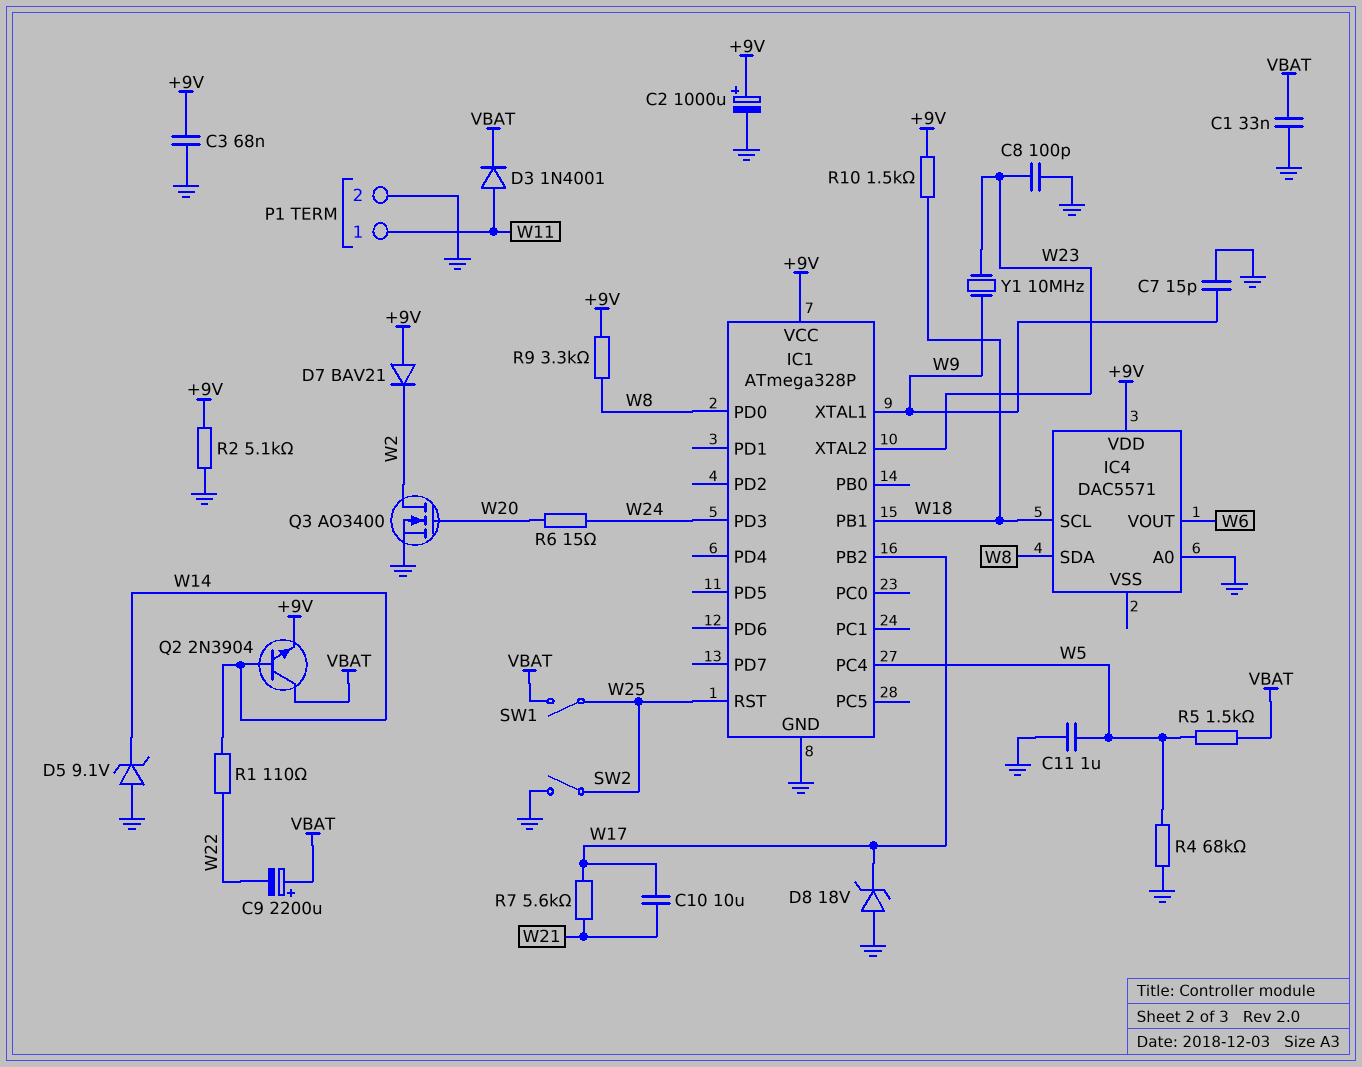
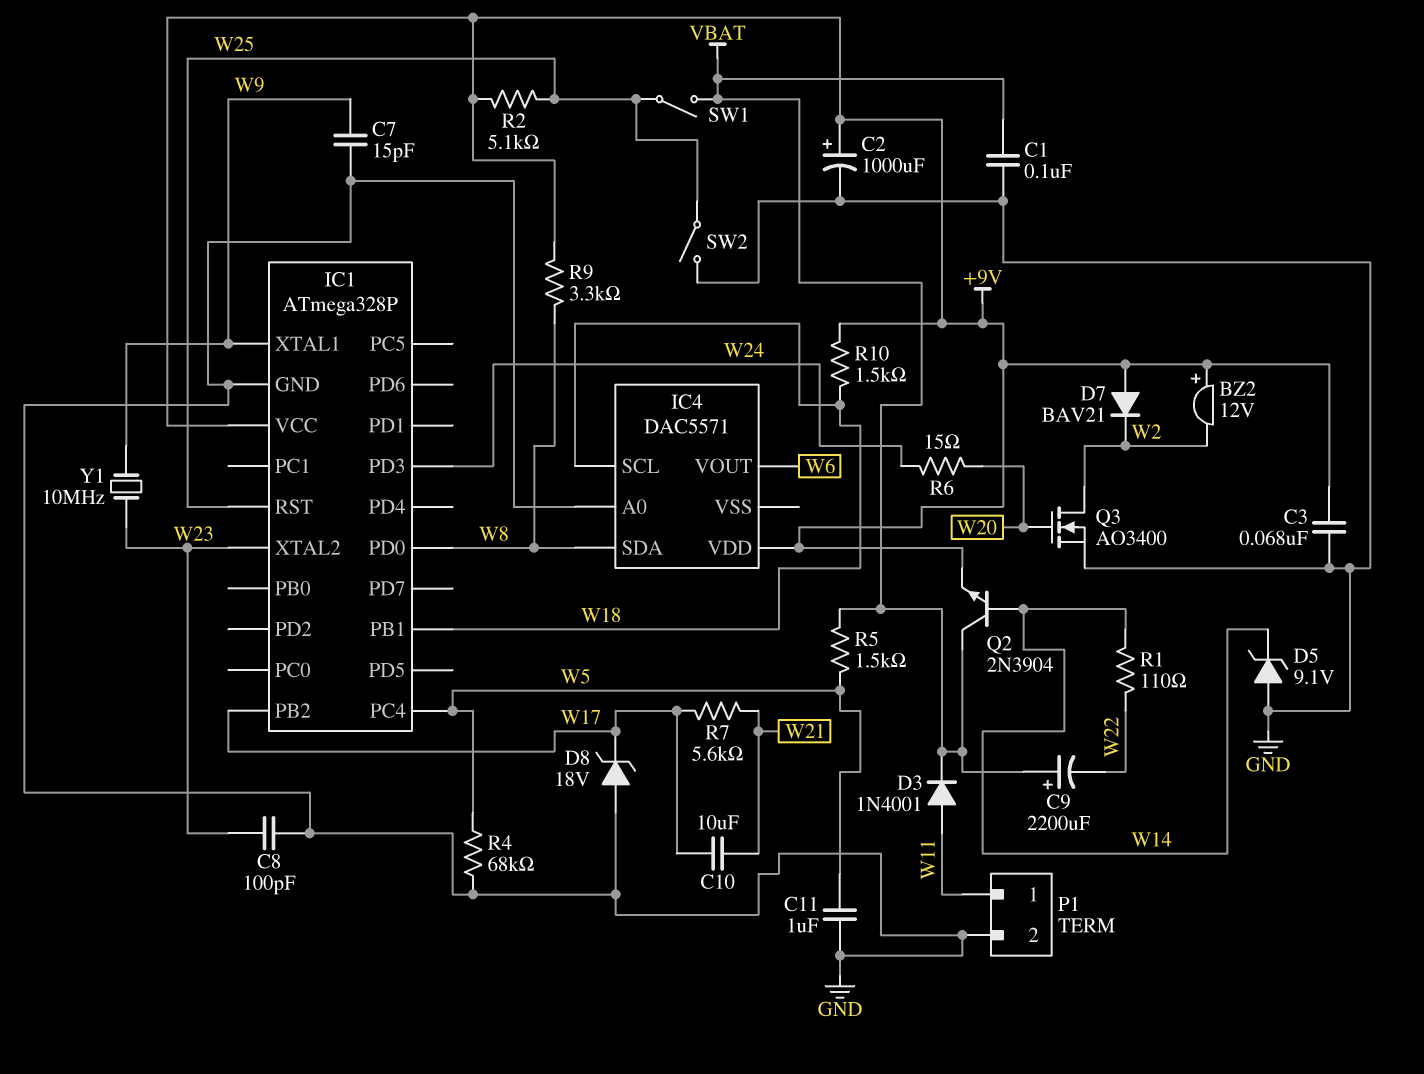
BZ2: none -> buzzer 12V (plus +9V, minus W2)
C1: 33nF (GND, VBAT) -> 100nF (GND, VBAT)
R2: 5.1k (+9V, GND) -> 5.1k (+9V, W25)

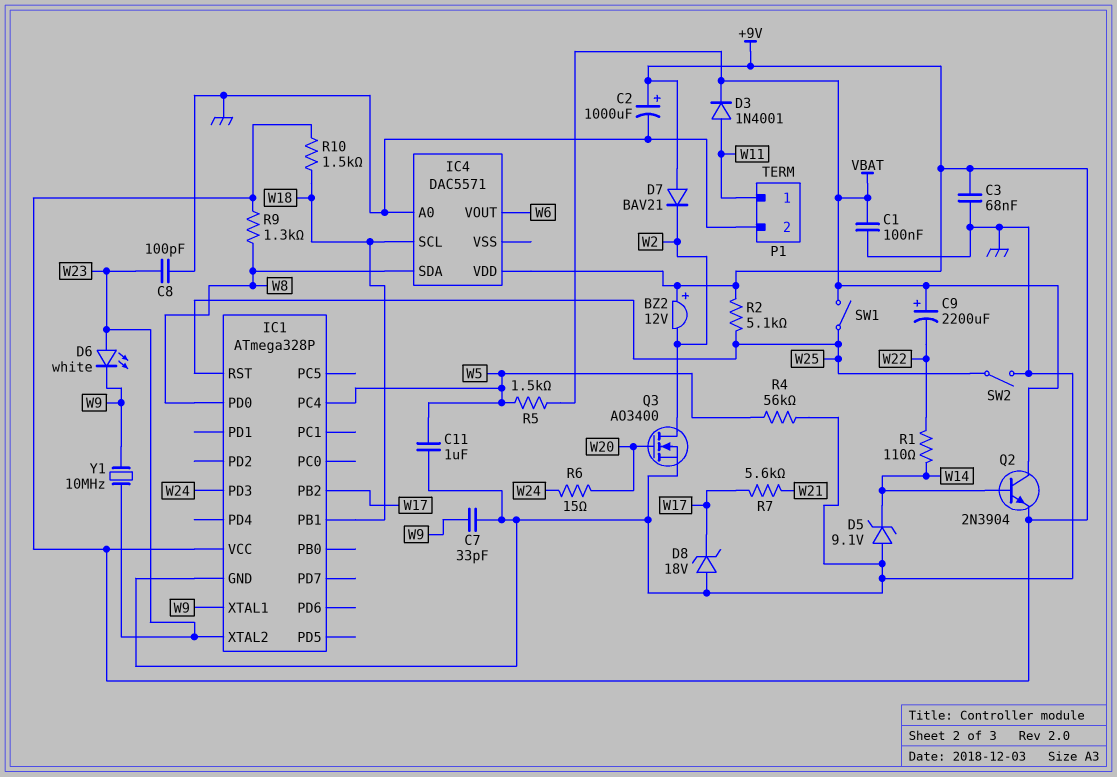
C7: 15pF (GND, W9) -> 33pF (GND, W9)
C10: 10uF (W17, W21) -> none
D6: none -> LED white (A W23, K W9)
R4: 68k (GND, W5) -> 56k (GND, W5)
R9: 3.3k (+9V, W8) -> 1.3k (+9V, W8)

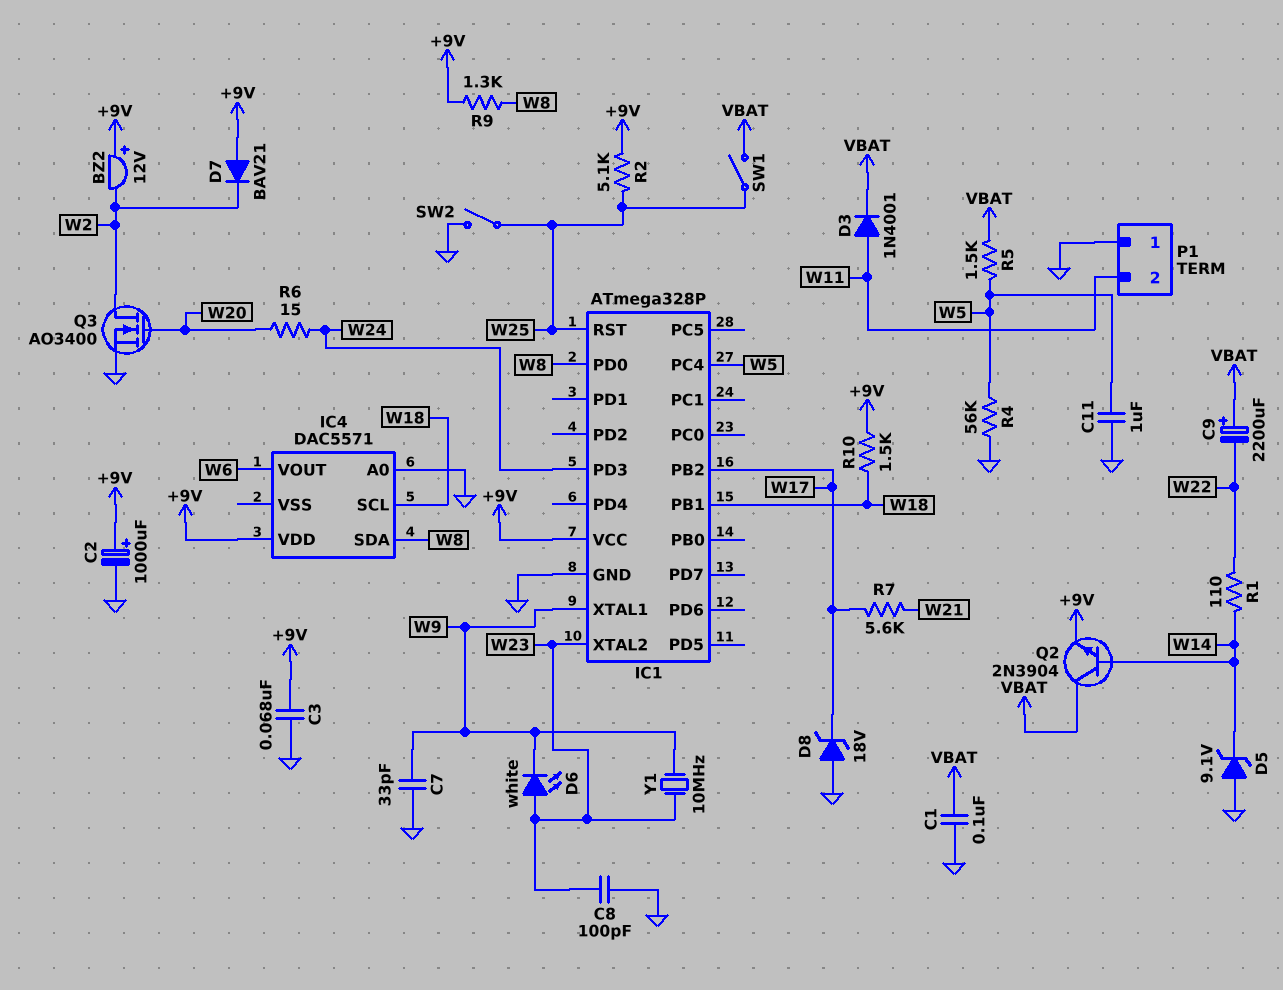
P1 pin 1: W11 -> GND
P1 pin 2: GND -> W11

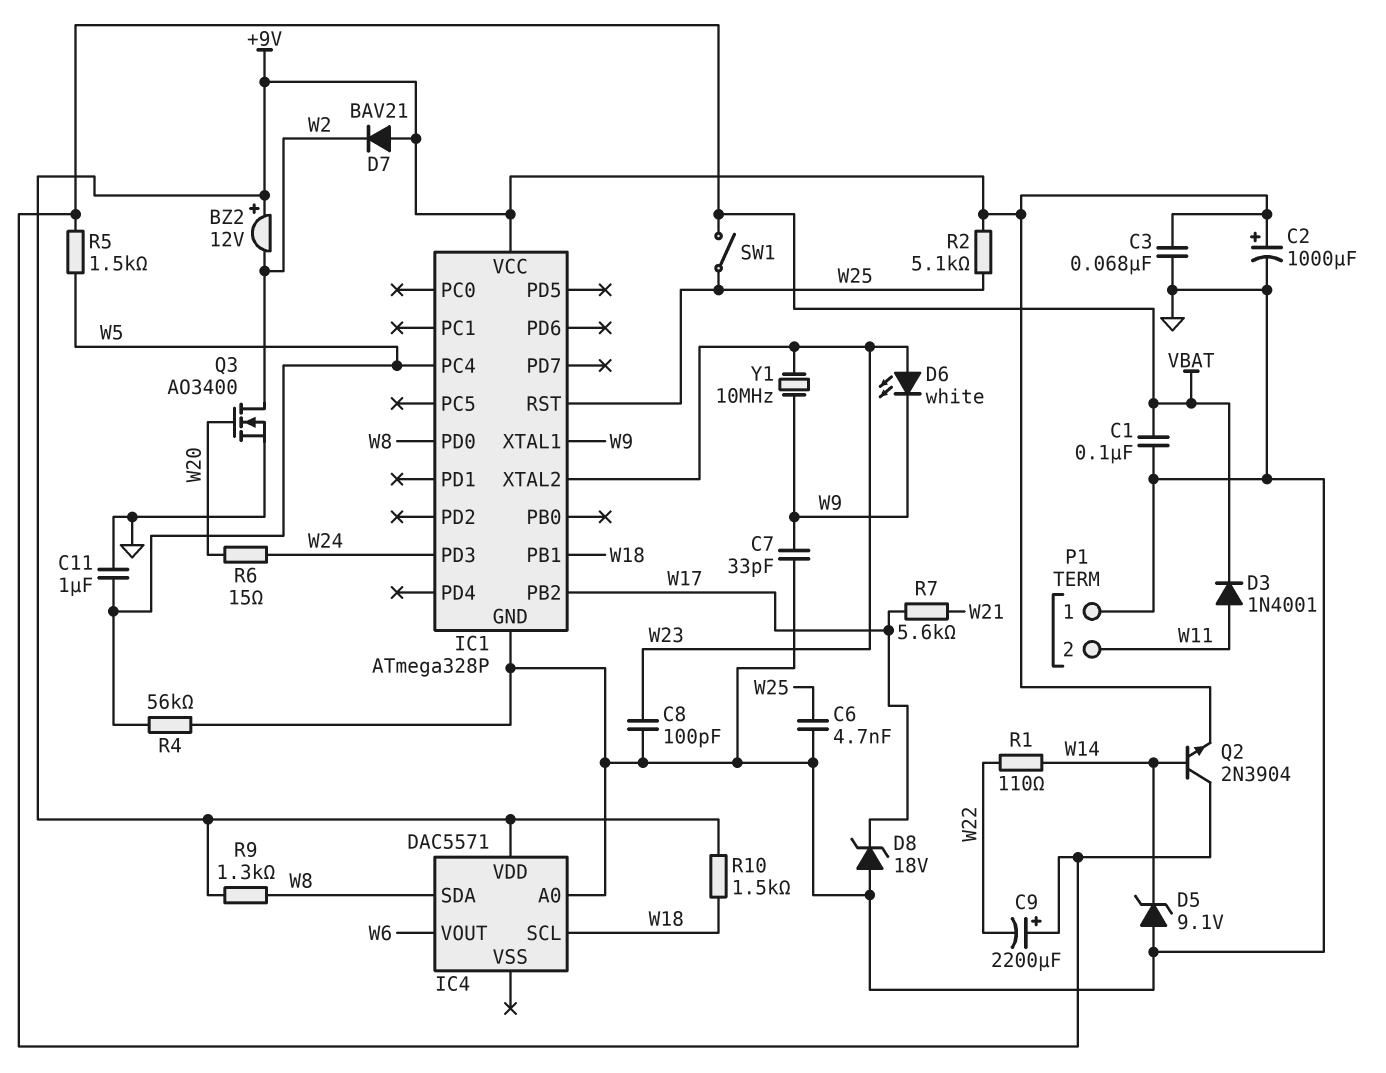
C6: none -> 4.7nF (GND, W25)
SW2: switch (GND, W25) -> none

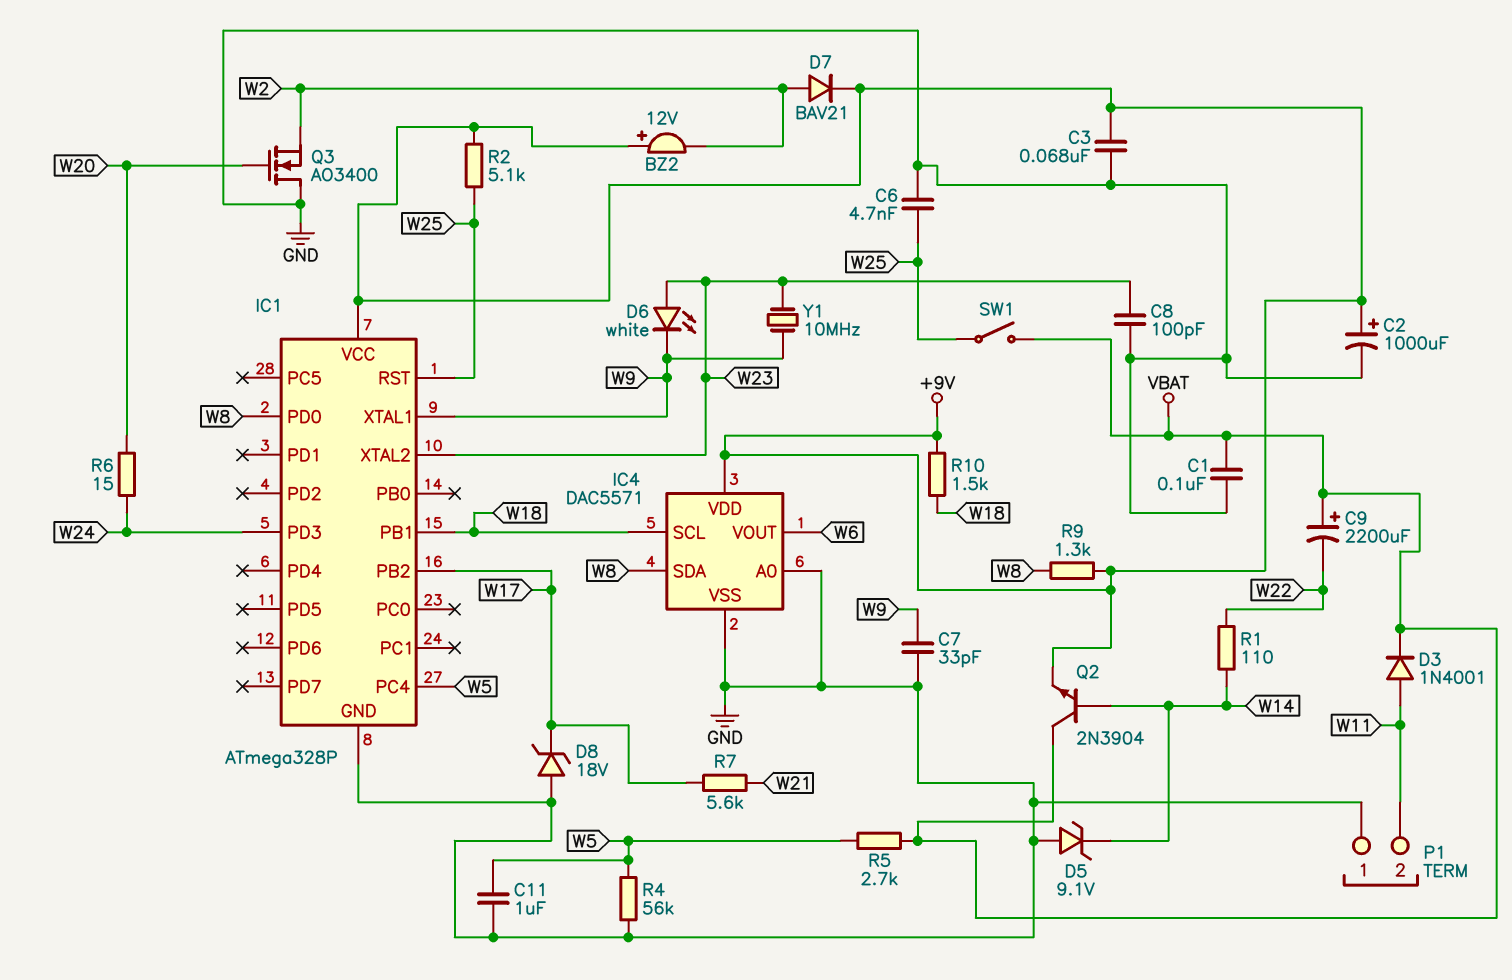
D7: diode BAV21 (A +9V, K W2) -> diode BAV21 (A W2, K +9V)
IC4 pin VSS: none -> GND
Q3: NMOS AO3400 (G W20, D W2, S GND) -> NMOS AO3400 (G W20, D GND, S W2)
R5: 1.5k (VBAT, W5) -> 2.7k (VBAT, W5)

